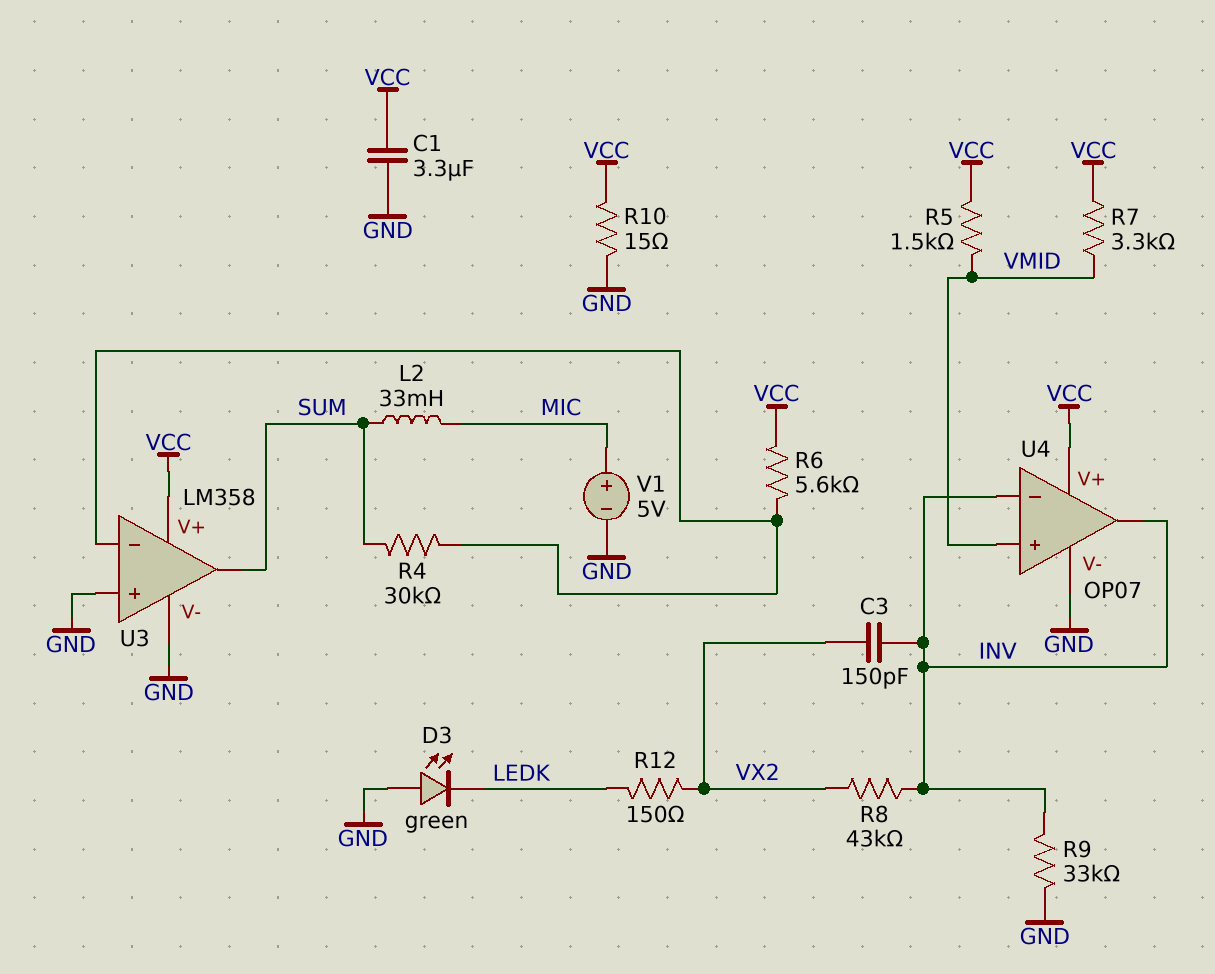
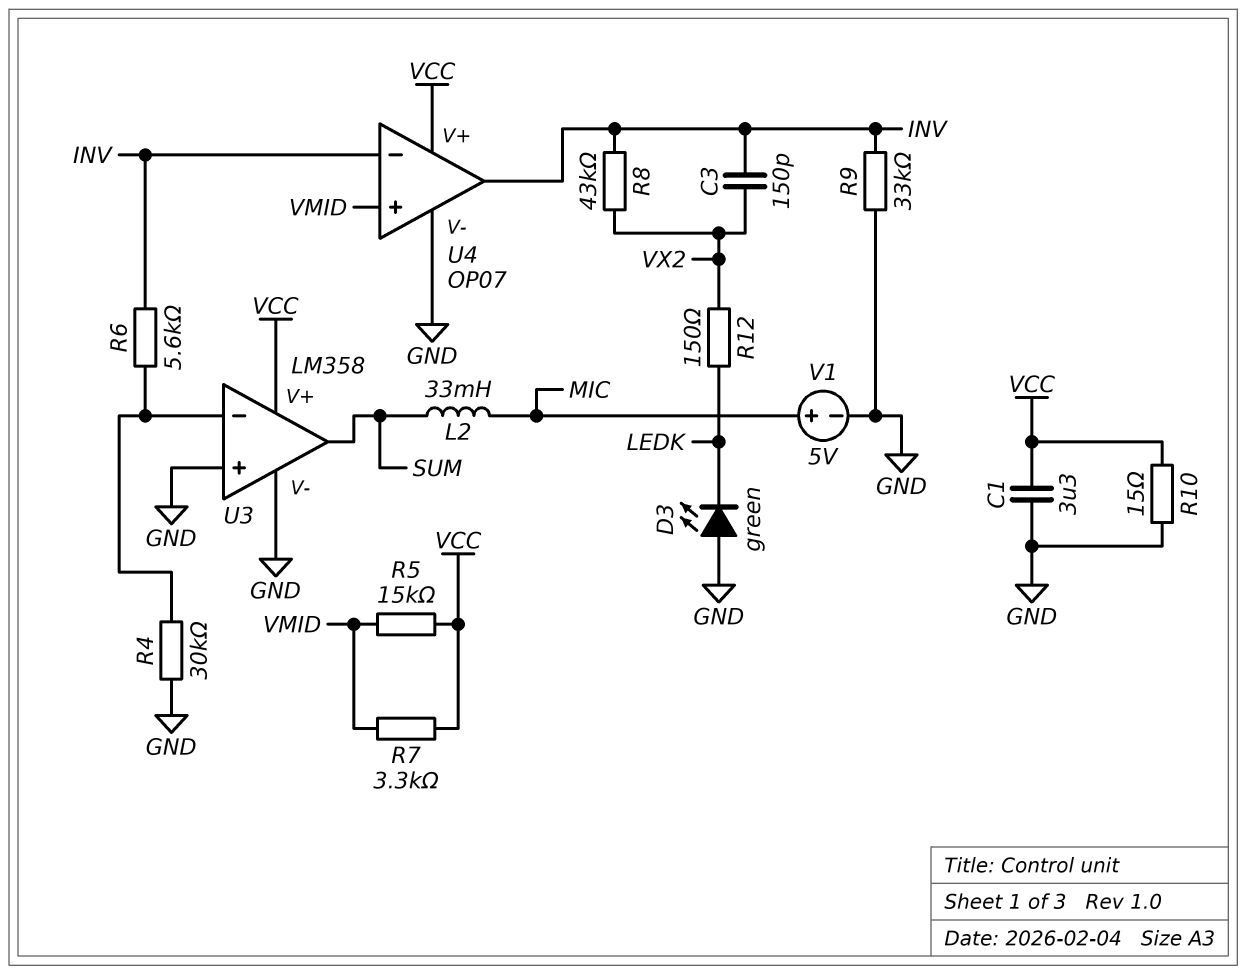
R4: 30k (SUM, U3/in-) -> 30k (GND, U3/in-)
R5: 1.5k (VCC, VMID) -> 15k (VCC, VMID)
R6: 5.6k (U3/in-, VCC) -> 5.6k (INV, U3/in-)

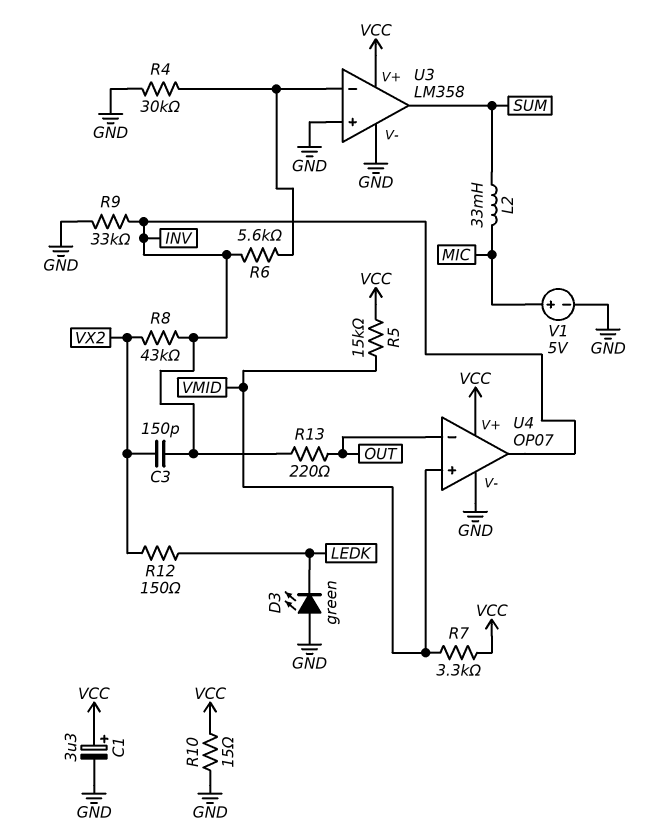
C1: 3.3uF (GND, VCC) -> 3.3uF (plus VCC, minus GND)
R13: none -> 220 (INV, OUT)
U4 pin in-: INV -> OUT

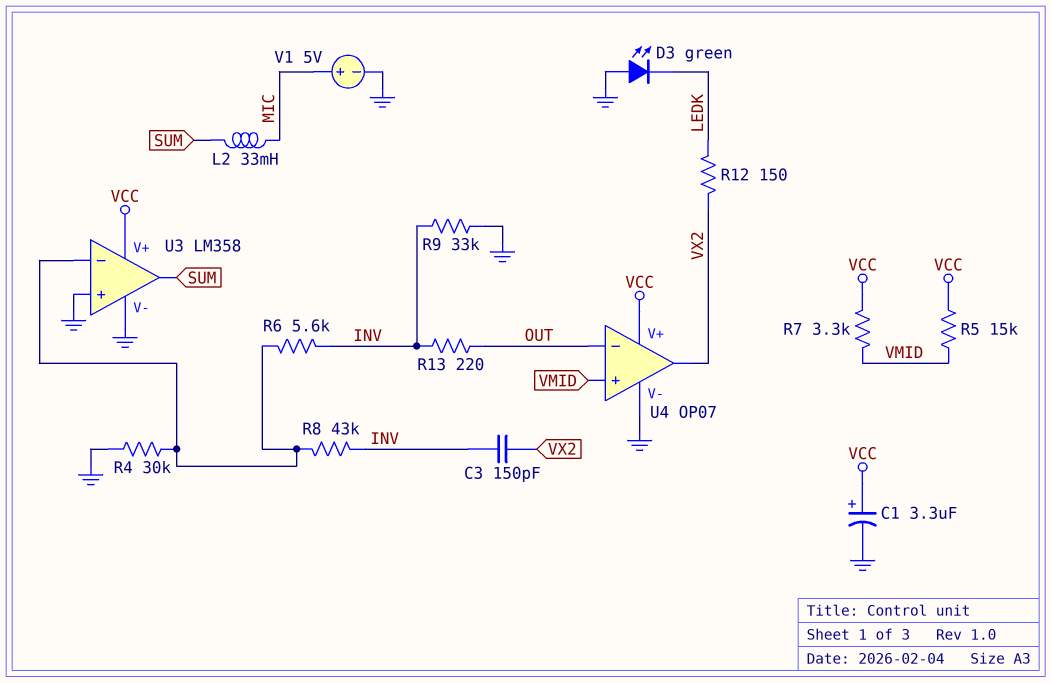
R8: 43k (INV, VX2) -> 43k (INV, U3/in-)
R10: 15 (GND, VCC) -> none
U4 pin out: INV -> VX2

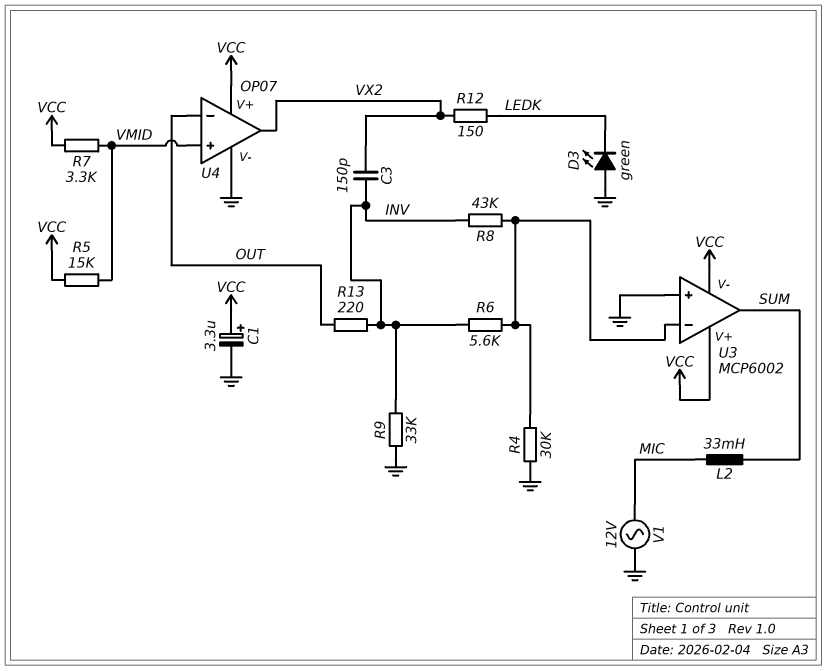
U3: LM358 -> MCP6002
U3 pin V-: GND -> VCC
V1: 5V (plus MIC, minus GND) -> AC 12V (GND, MIC)

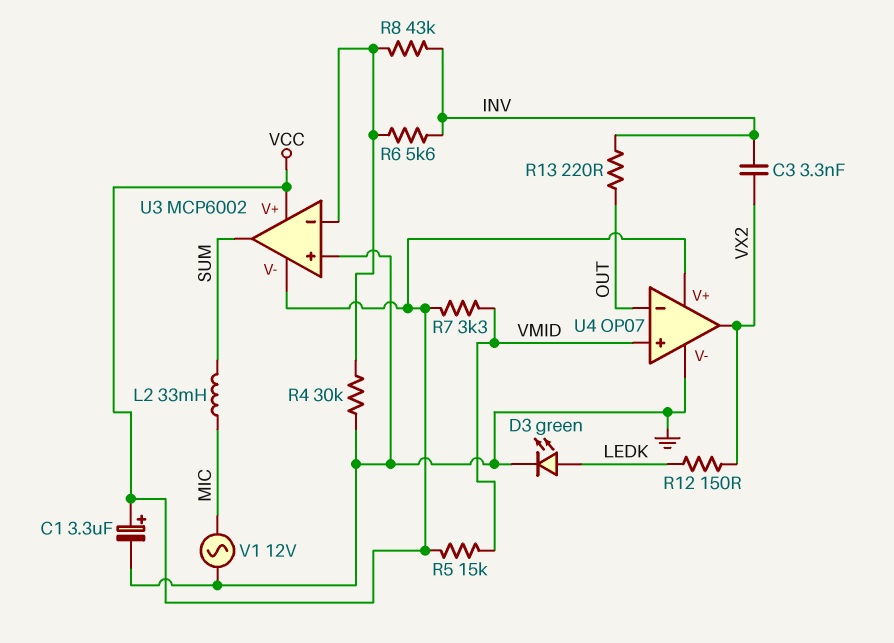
C3: 150pF (INV, VX2) -> 3.3nF (INV, VX2)
D3: LED green (A GND, K LEDK) -> LED green (A LEDK, K GND)
R9: 33k (GND, INV) -> none

